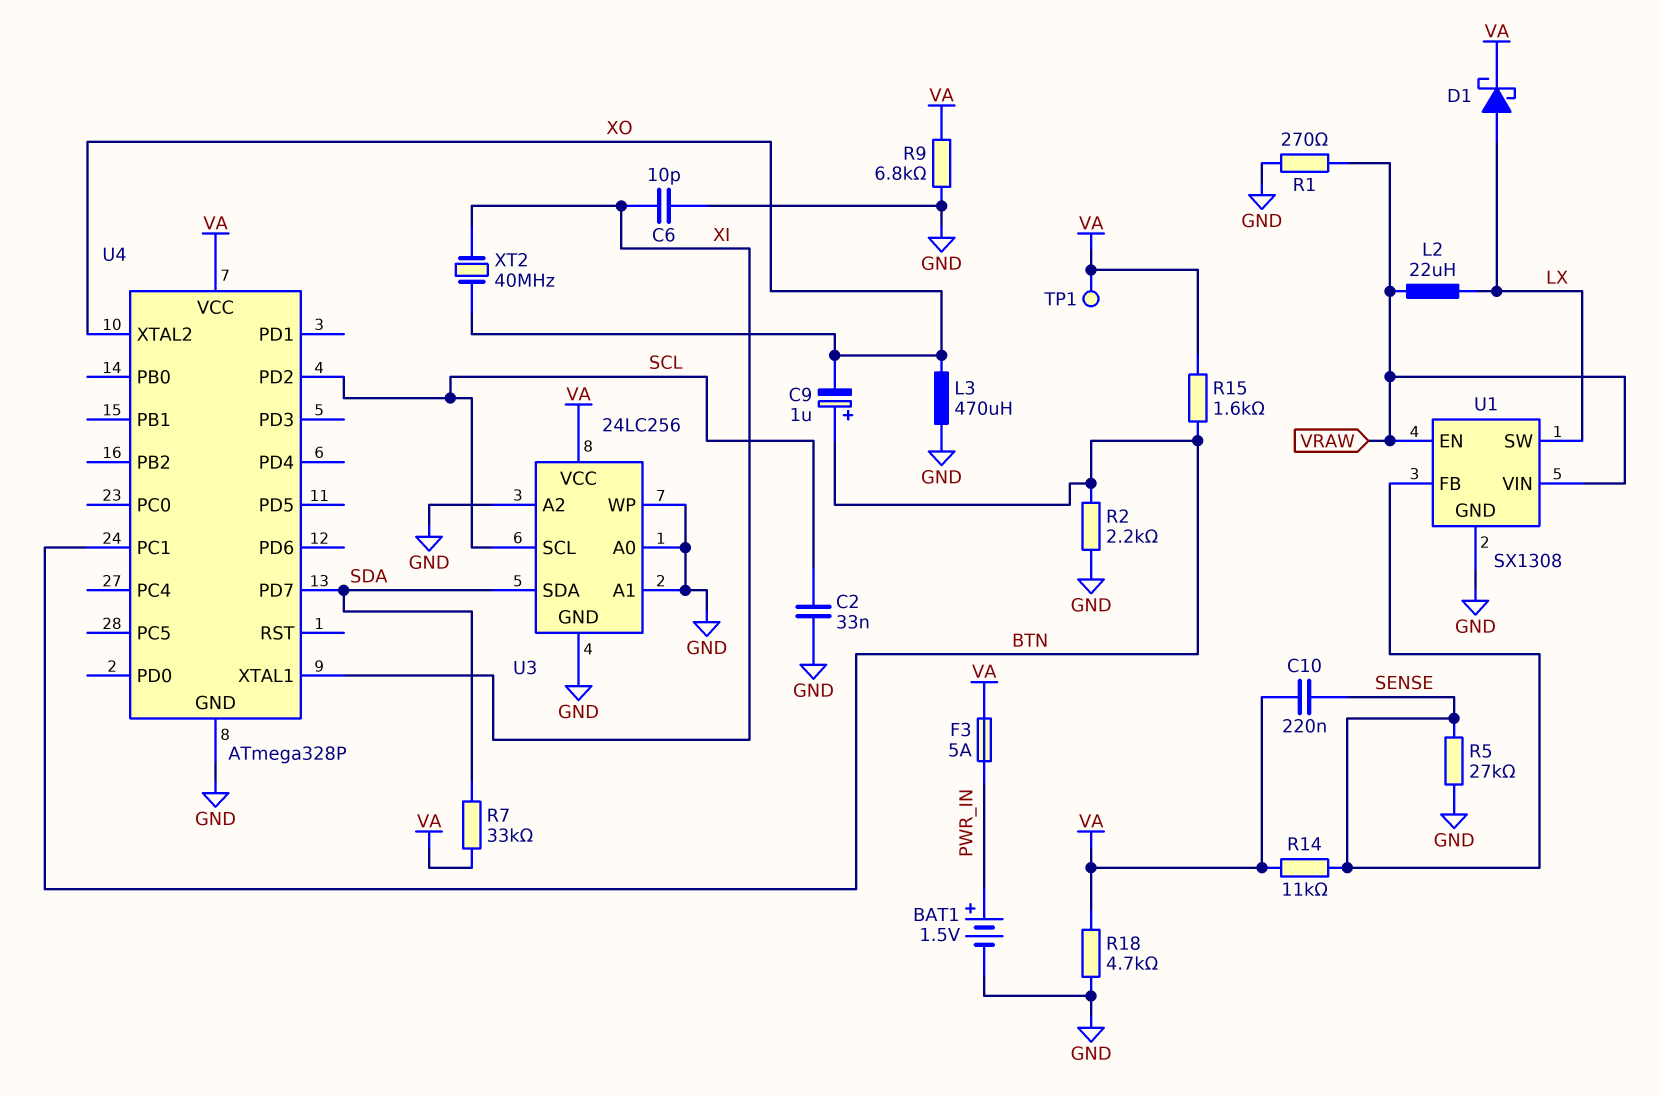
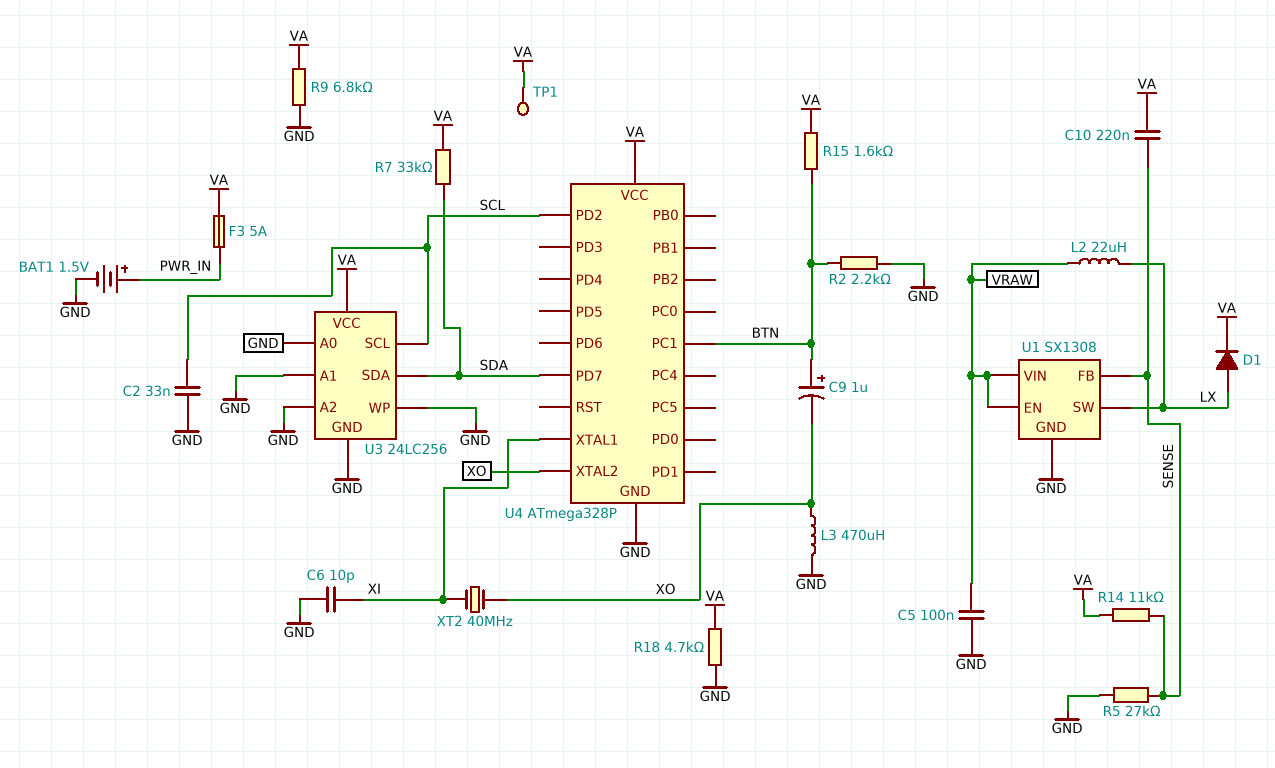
C5: none -> 100nF (GND, VRAW)
D1: schottky (A LX, K VA) -> diode (A LX, K VA)
R1: 270 (GND, VRAW) -> none

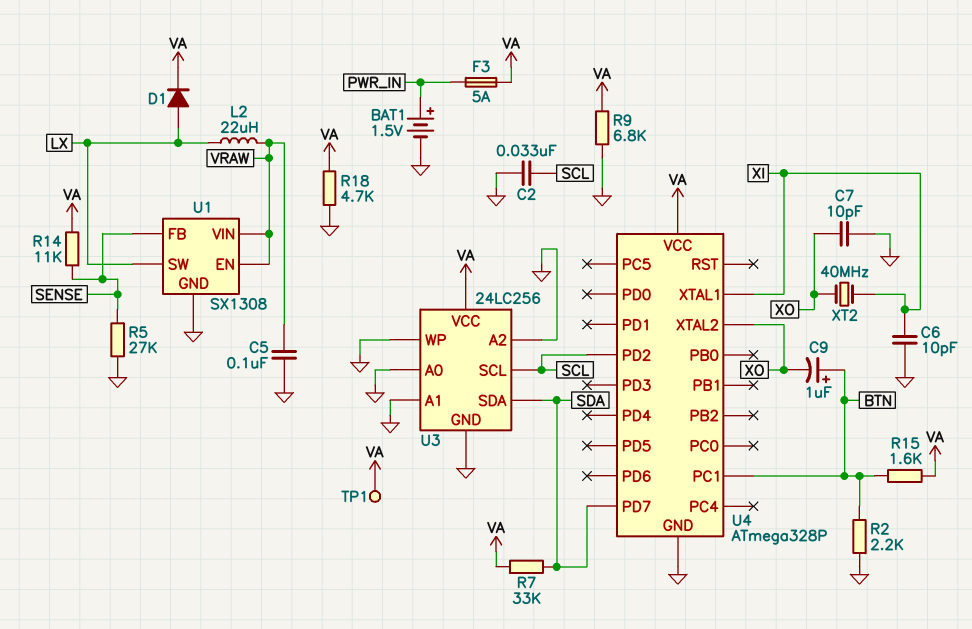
C7: none -> 10pF (GND, XO)
C10: 220nF (SENSE, VA) -> none
L3: 470uH (GND, XO) -> none

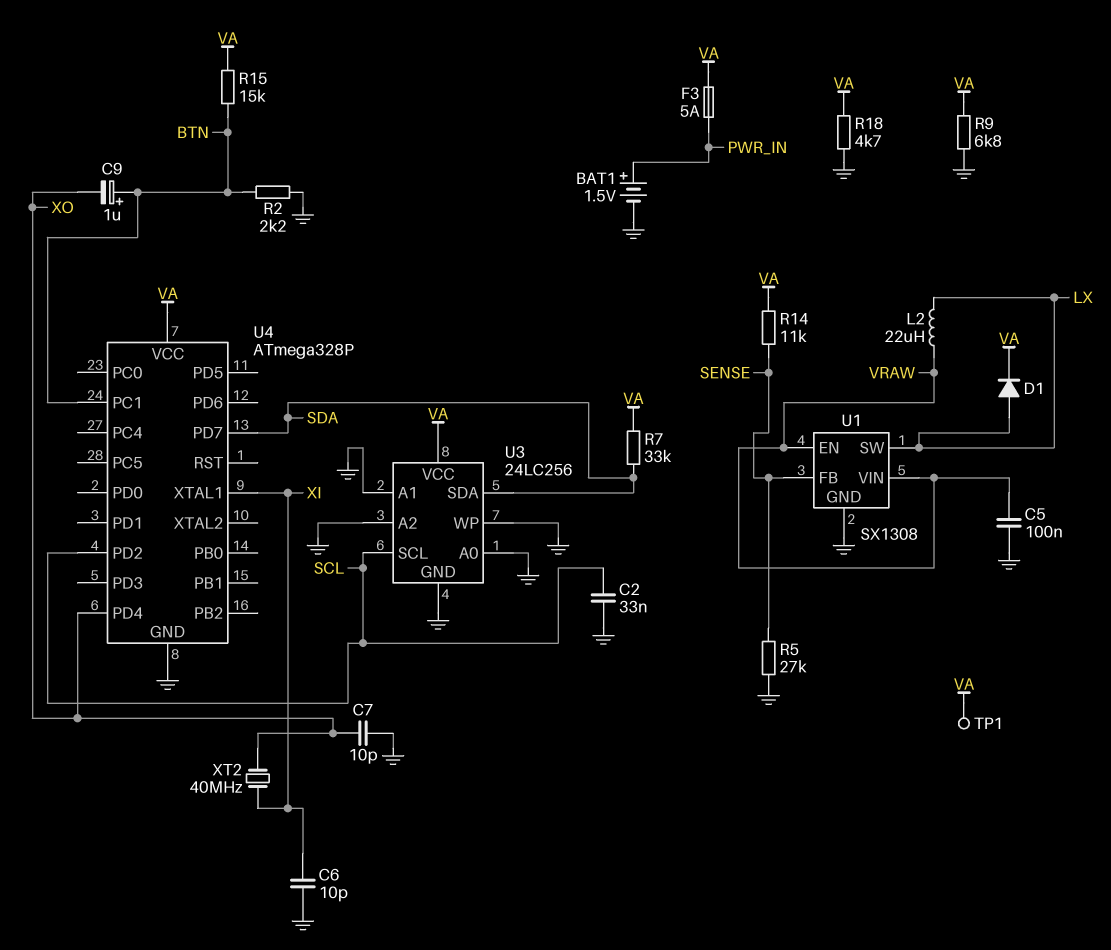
R15: 1.6k (BTN, VA) -> 15k (BTN, VA)
U4 pin PD4: none -> XO
U4 pin XTAL2: XO -> none

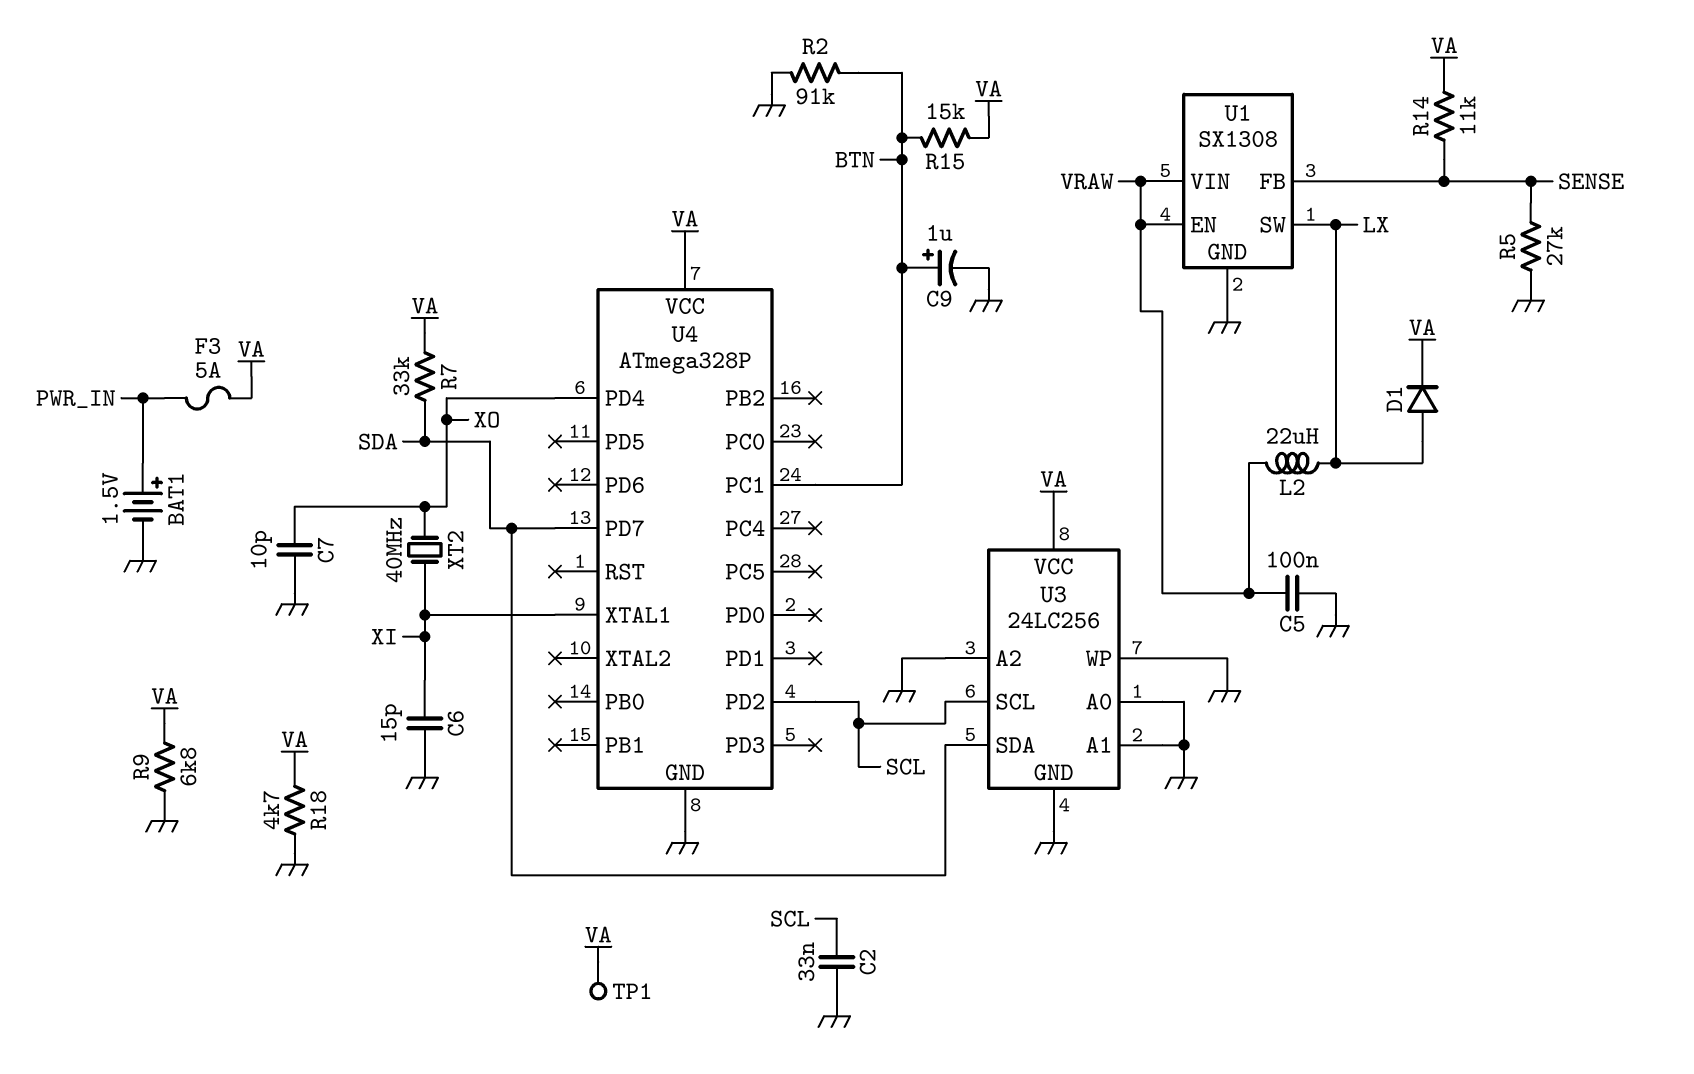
C6: 10pF (GND, XI) -> 15pF (GND, XI)
C9: 1uF (plus BTN, minus XO) -> 1uF (plus BTN, minus GND)
R2: 2.2k (BTN, GND) -> 91k (BTN, GND)

